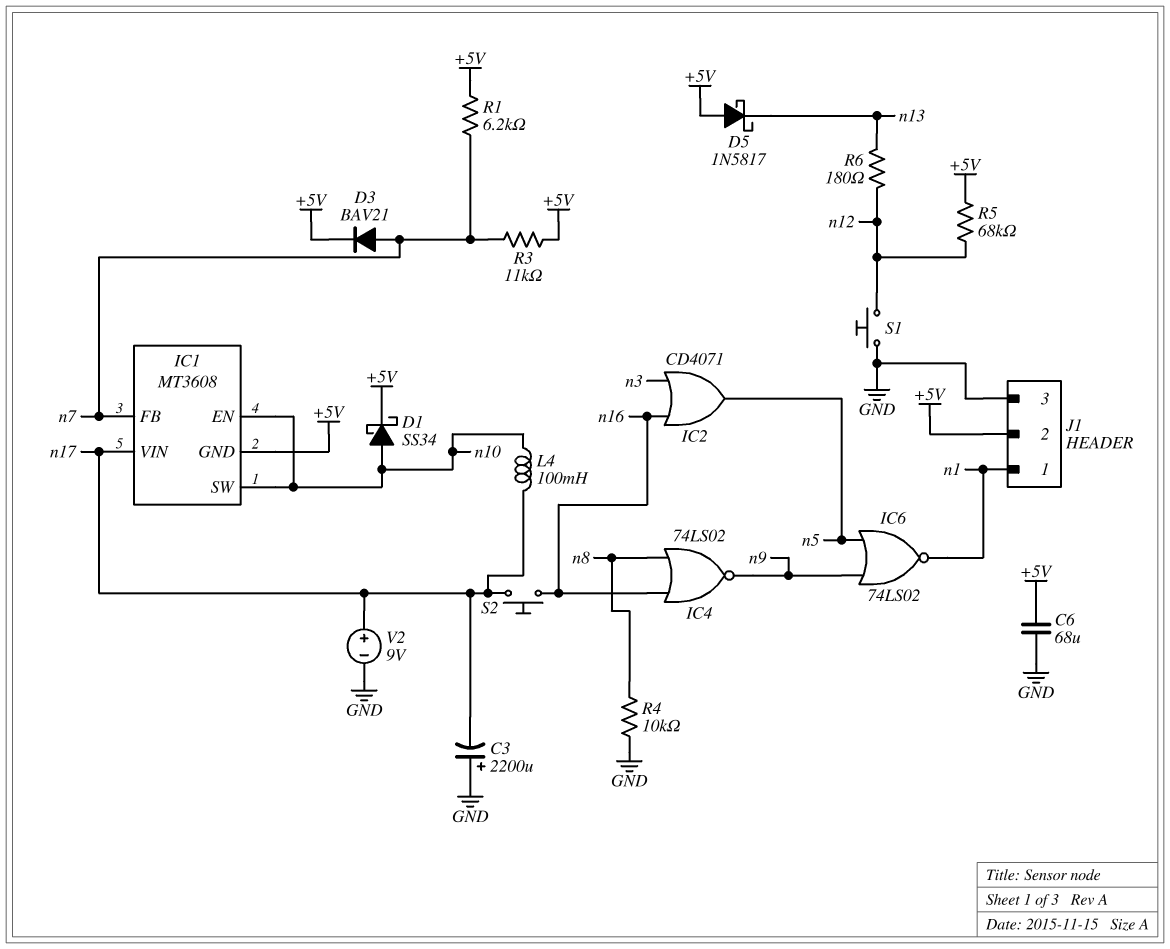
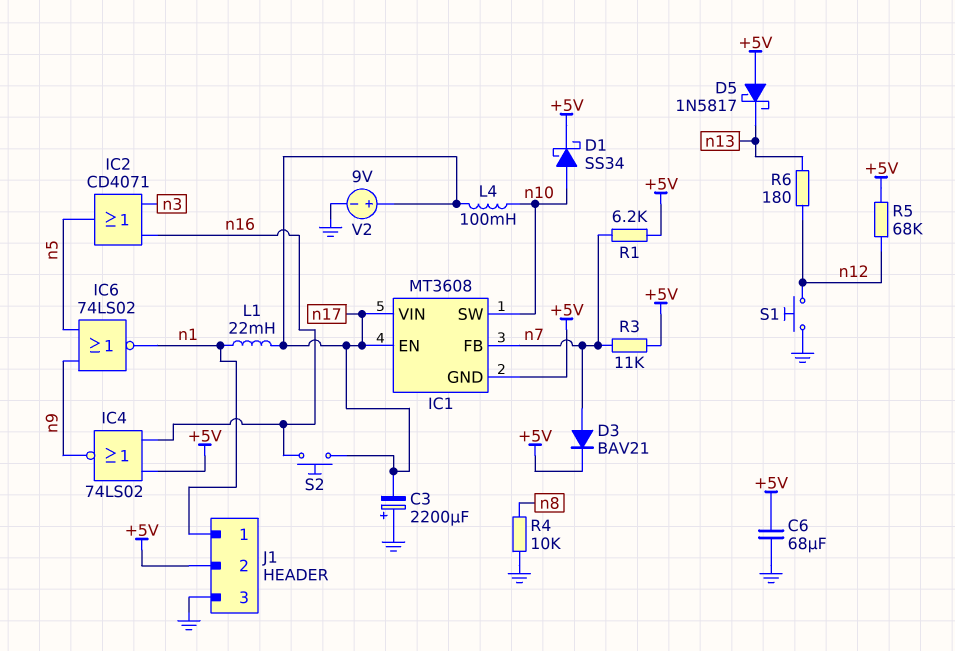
IC1 pin EN: n10 -> n17
IC4: NOR 74LS02 (in n8, in n16, out n9) -> NOR 74LS02 (in +5V, in n16, out n9)
L1: none -> 22mH (n1, n17)

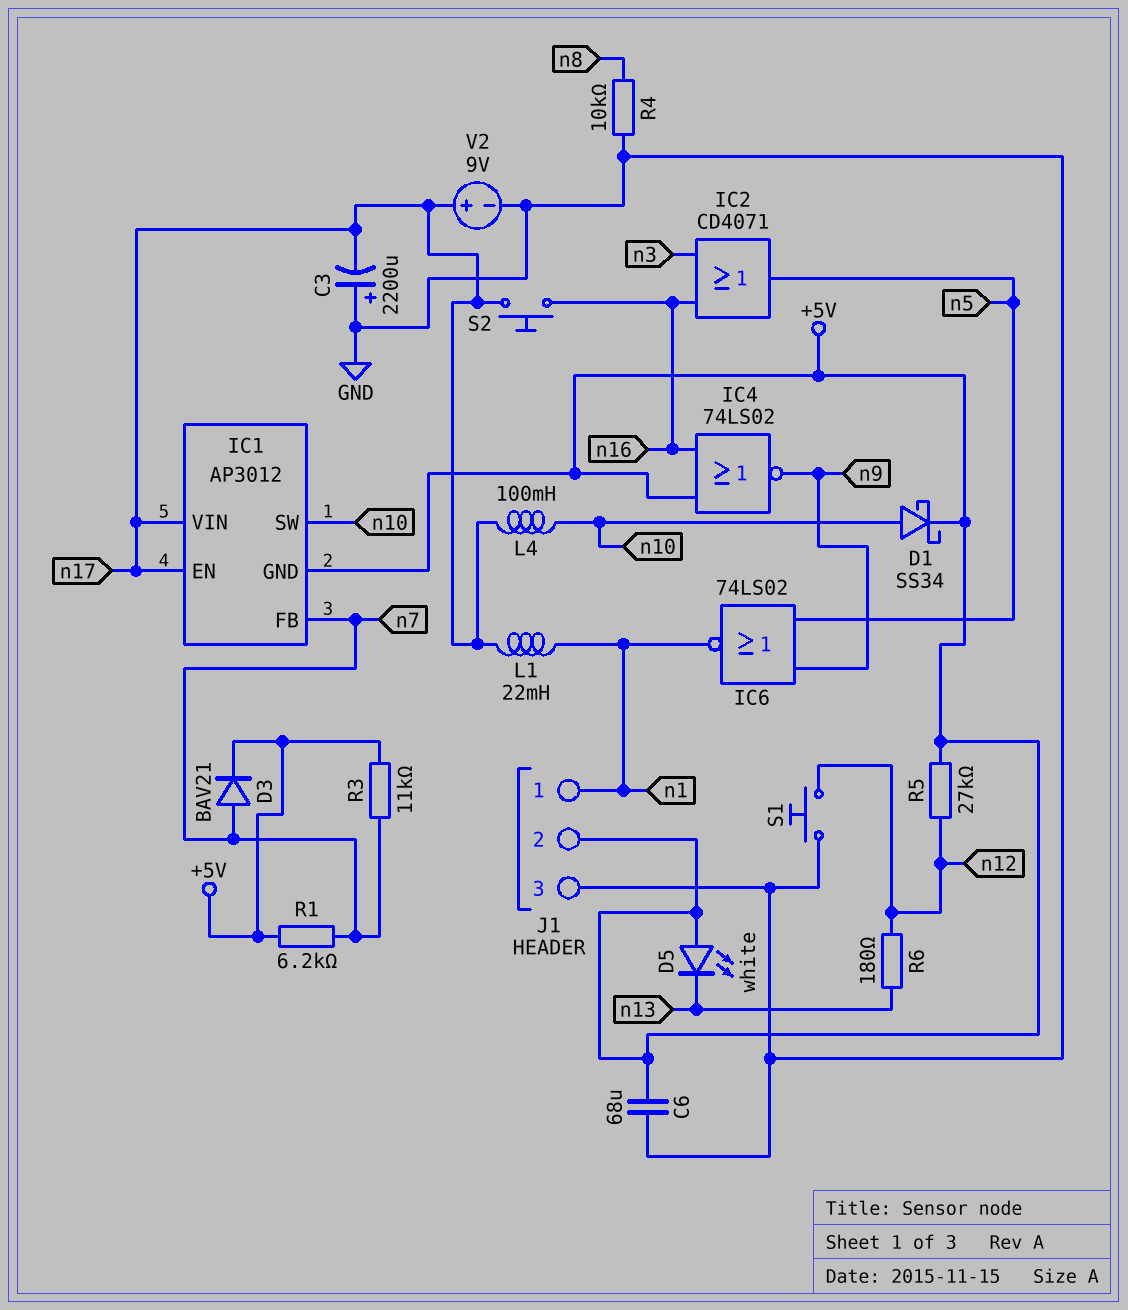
D5: schottky 1N5817 (A +5V, K n13) -> LED white (A +5V, K n13)
IC1: MT3608 -> AP3012
R5: 68k (+5V, n12) -> 27k (+5V, n12)

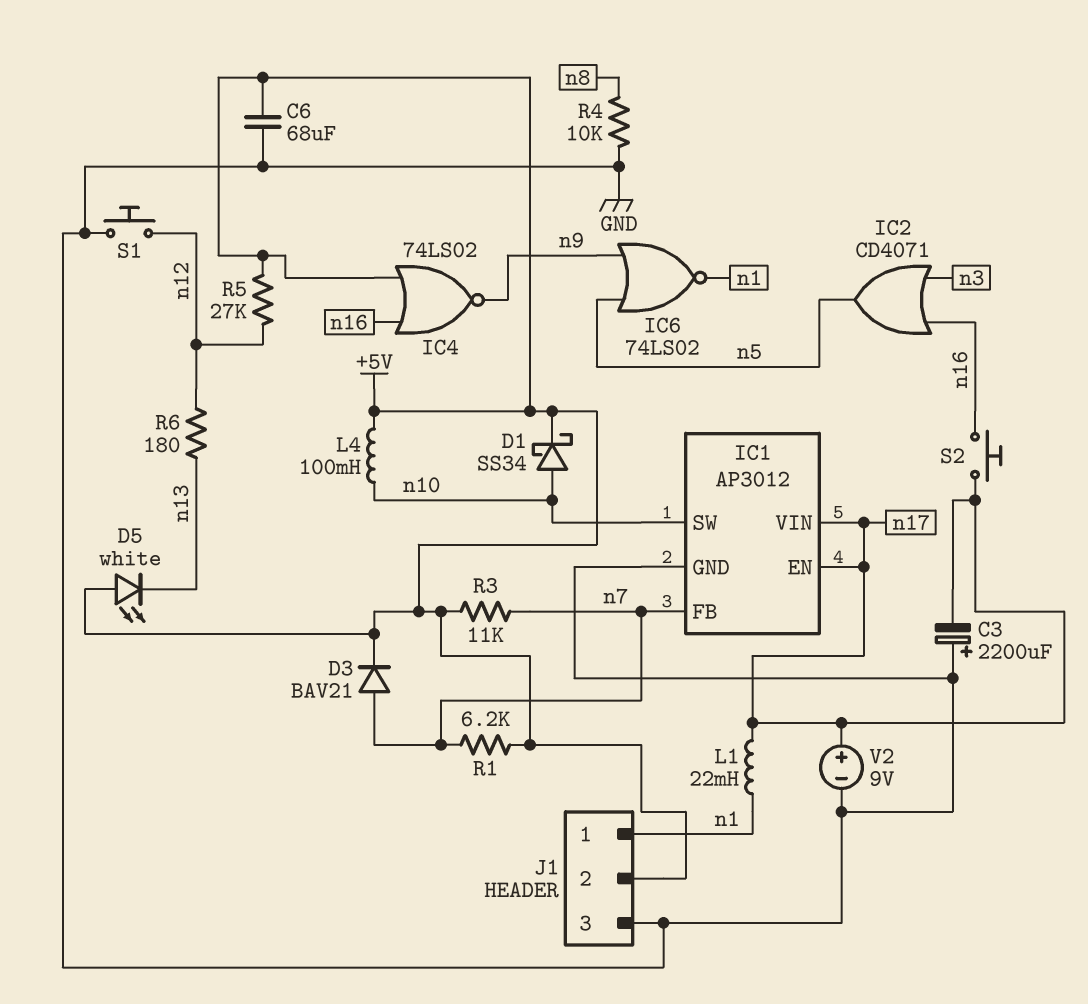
IC1 pin GND: +5V -> GND
L4: 100mH (n10, n17) -> 100mH (+5V, n10)

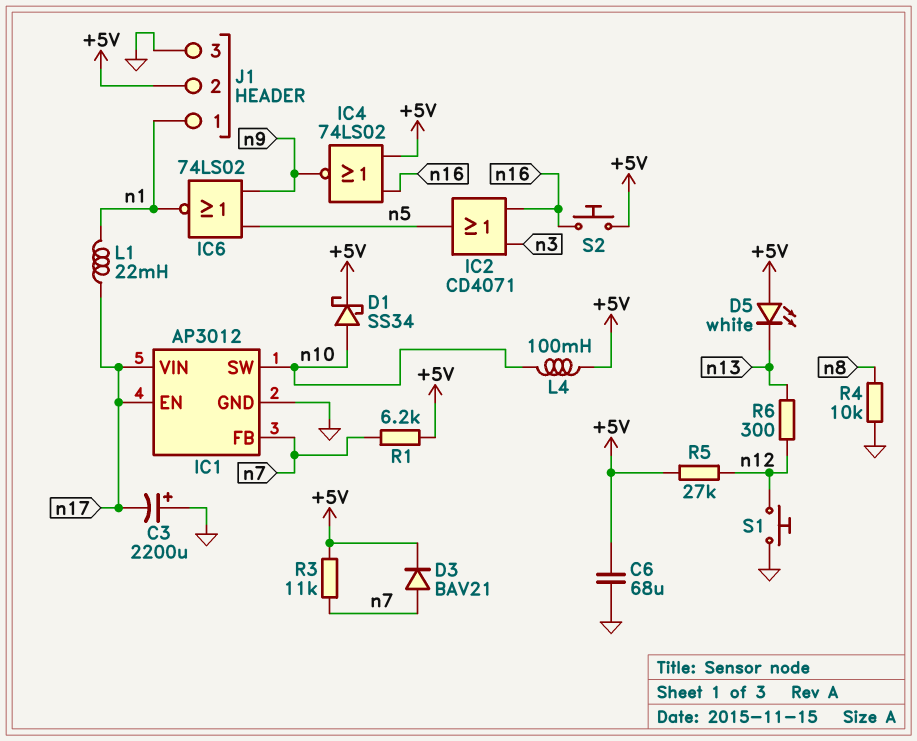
R6: 180 (n12, n13) -> 300 (n12, n13)
S2: button (n16, n17) -> button (+5V, n16)
V2: 9V (plus n17, minus GND) -> none

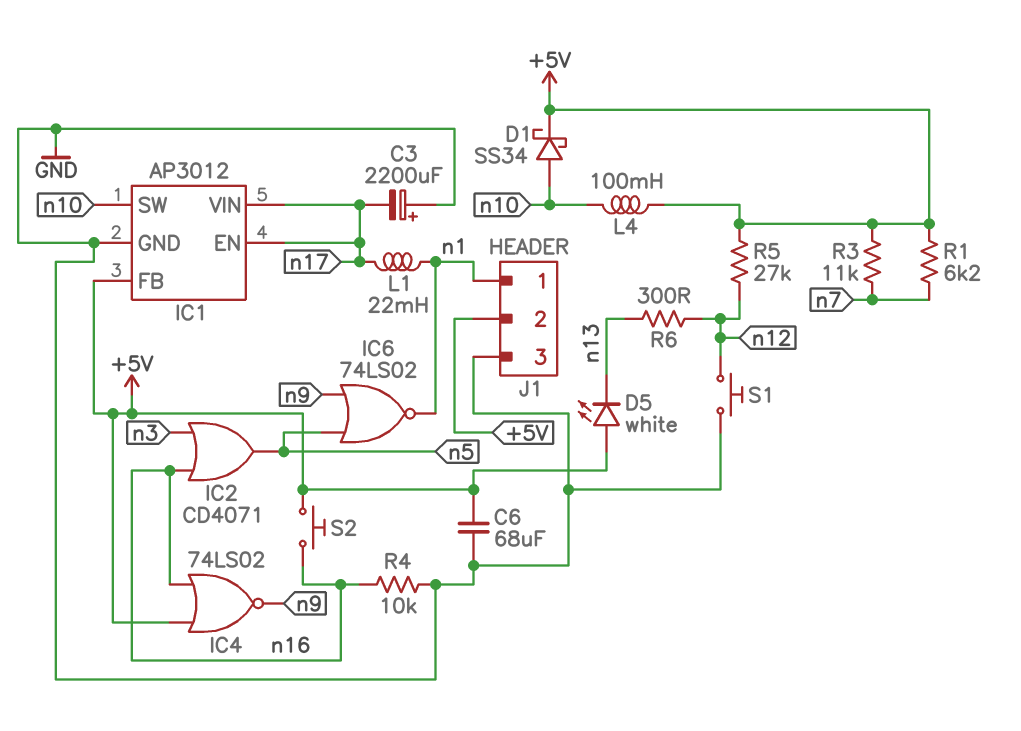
D3: diode BAV21 (A n7, K +5V) -> none
IC1 pin FB: n7 -> +5V
R4: 10k (GND, n8) -> 10k (GND, n16)

